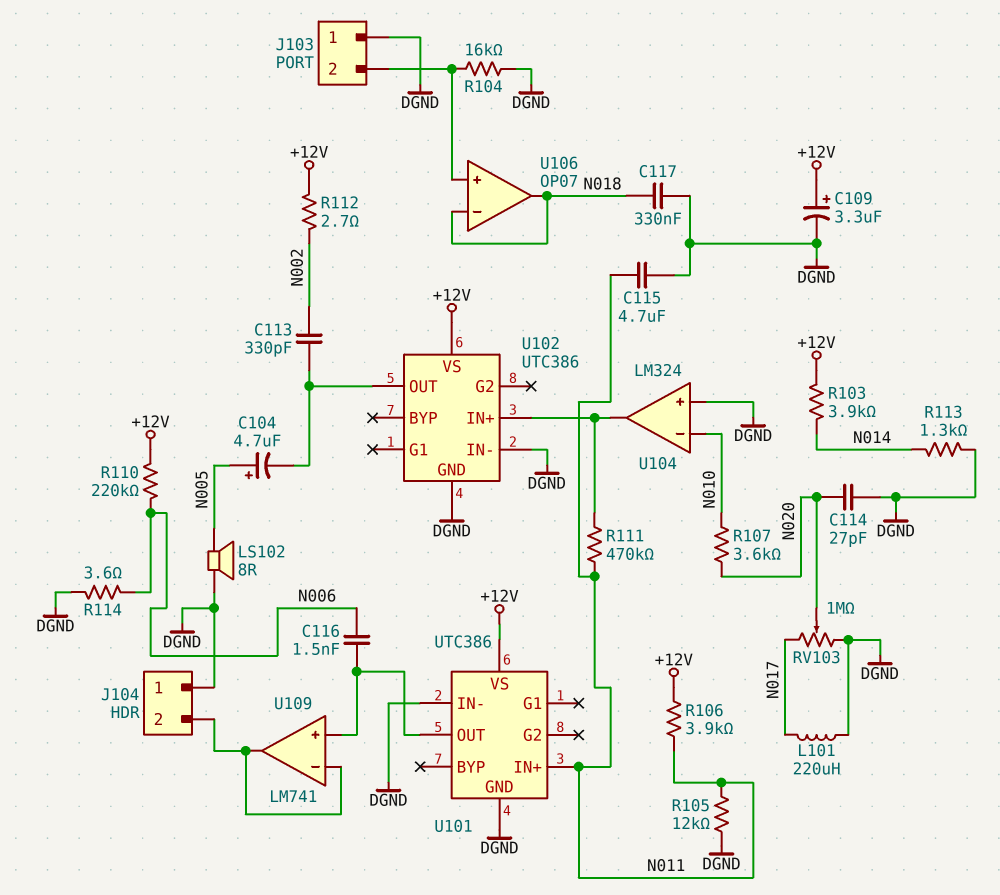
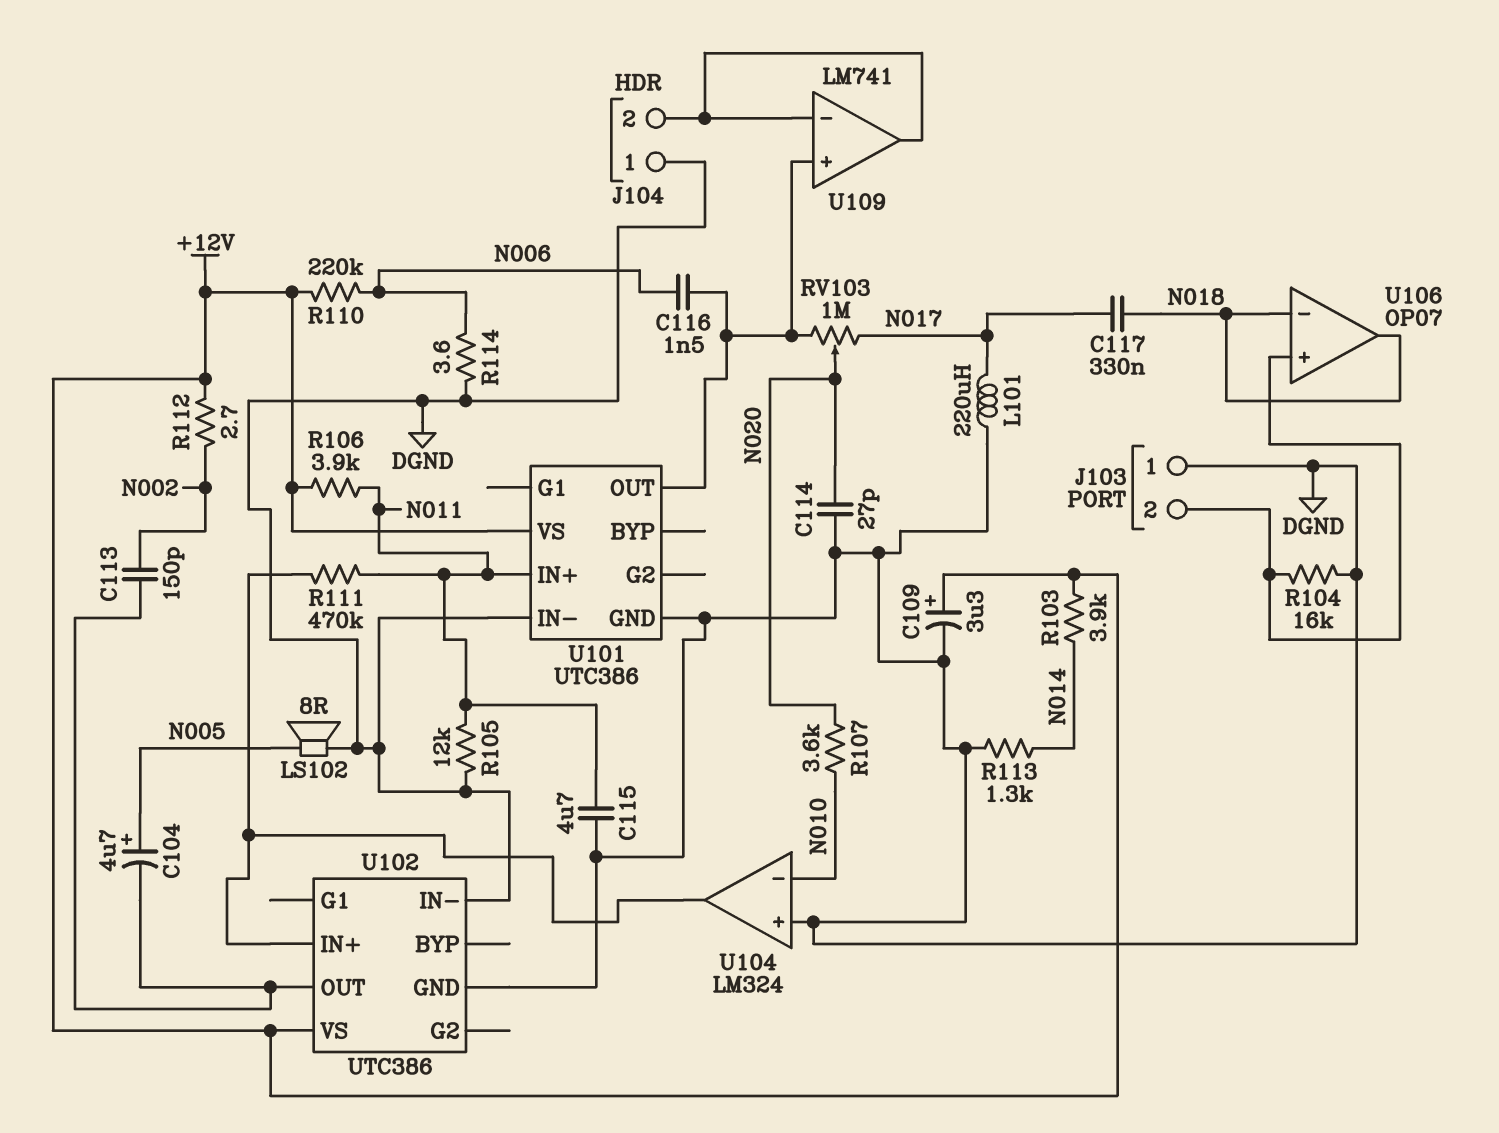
C113: 330pF (N002, U102/OUT) -> 150pF (N002, U102/OUT)
C117: 330nF (DGND, N018) -> 330nF (N017, N018)
RV103: 1M (DGND, N017, wiper N020) -> 1M (N017, U101/OUT, wiper N020)

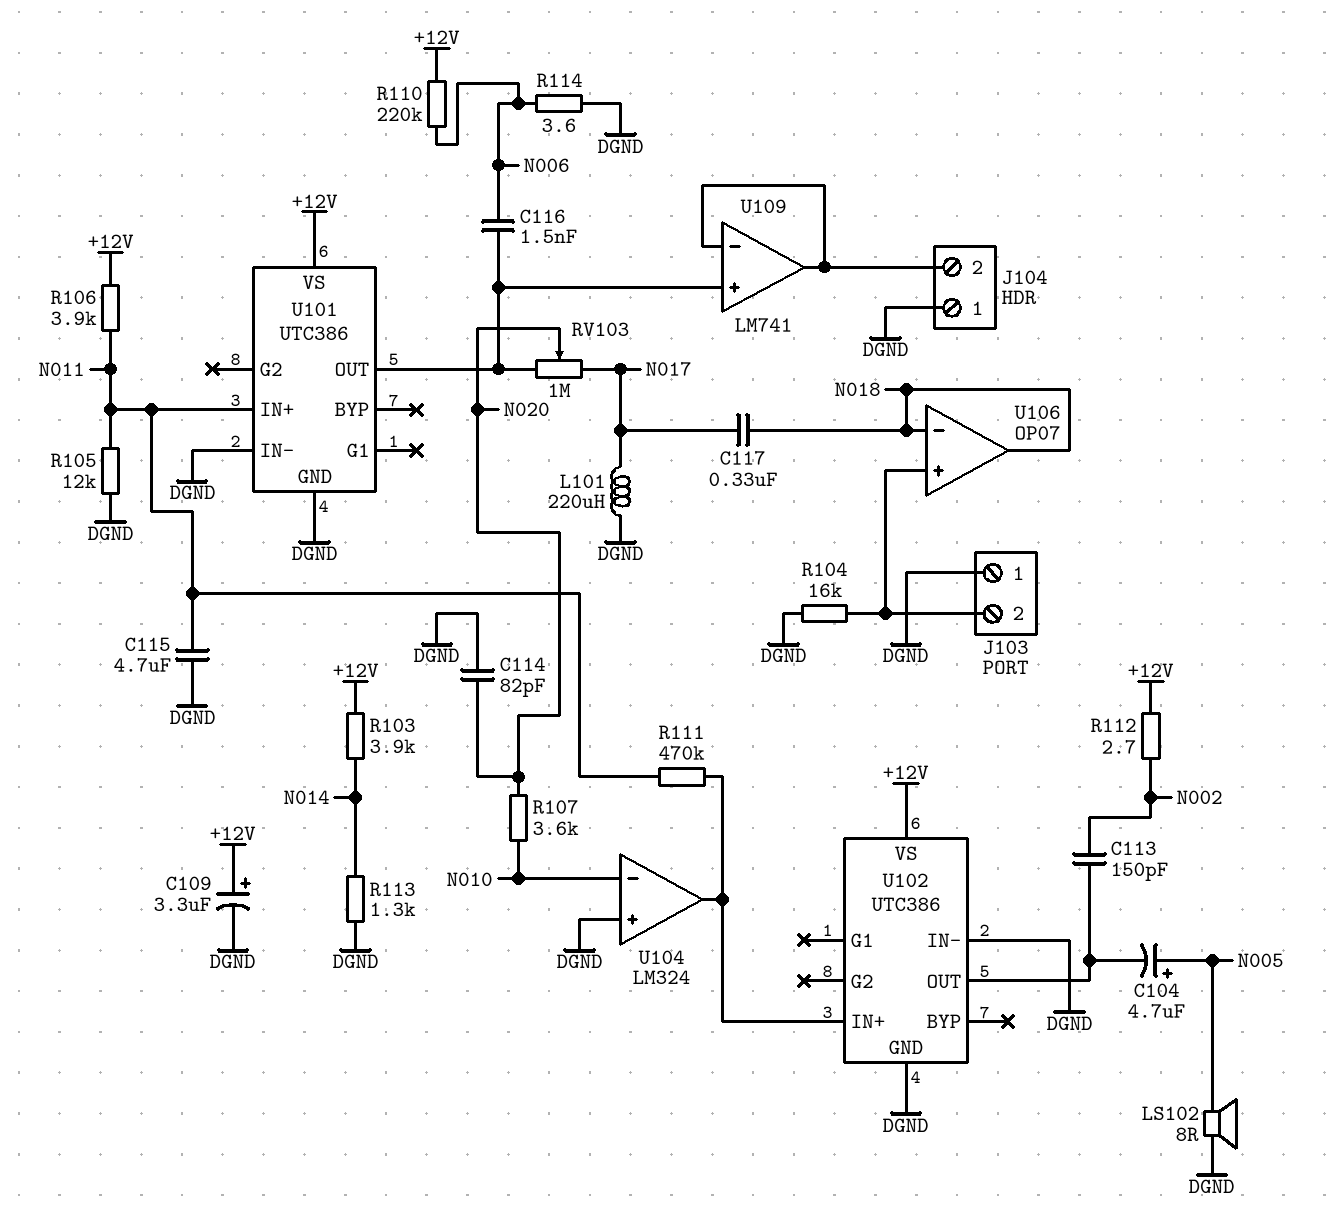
C114: 27pF (DGND, N020) -> 82pF (DGND, N020)

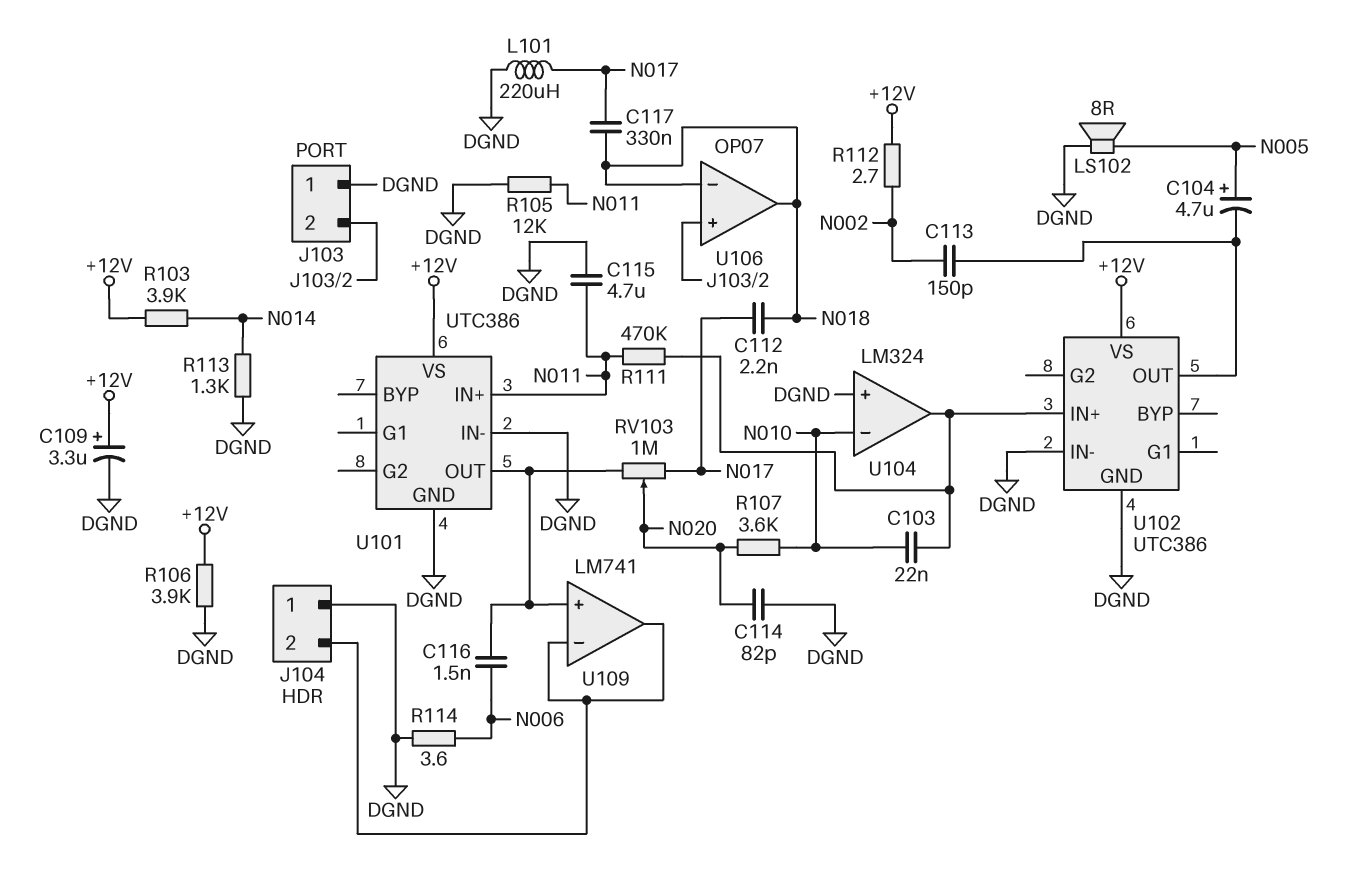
C103: none -> 22nF (N010, U102/IN+)
C112: none -> 2.2nF (N017, N018)
R104: 16k (DGND, J103/2) -> none
R106: 3.9k (+12V, N011) -> 3.9k (+12V, DGND)
R110: 220k (+12V, N006) -> none

